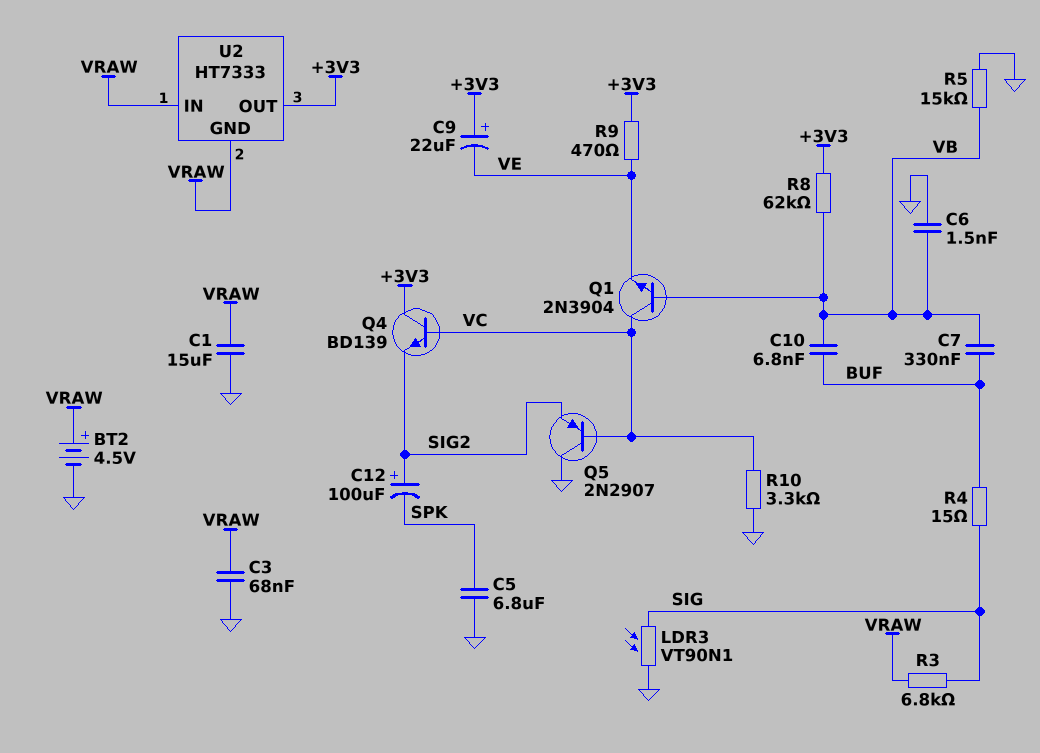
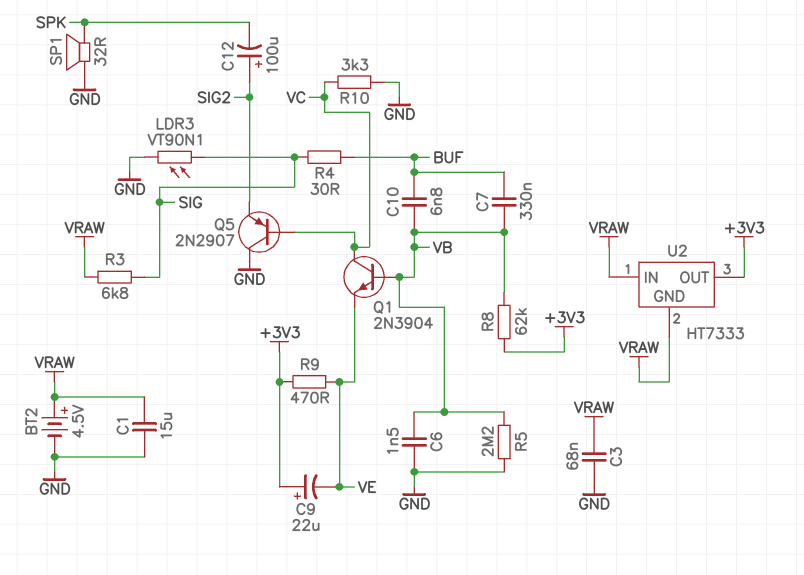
C5: 6.8uF (GND, SPK) -> none
Q4: NPN BD139 (B VC, C +3V3, E SIG2) -> none
R4: 15 (BUF, SIG) -> 30 (BUF, SIG)
R5: 15k (GND, VB) -> 2.2M (GND, VB)
SP1: none -> speaker 32R (GND, SPK)

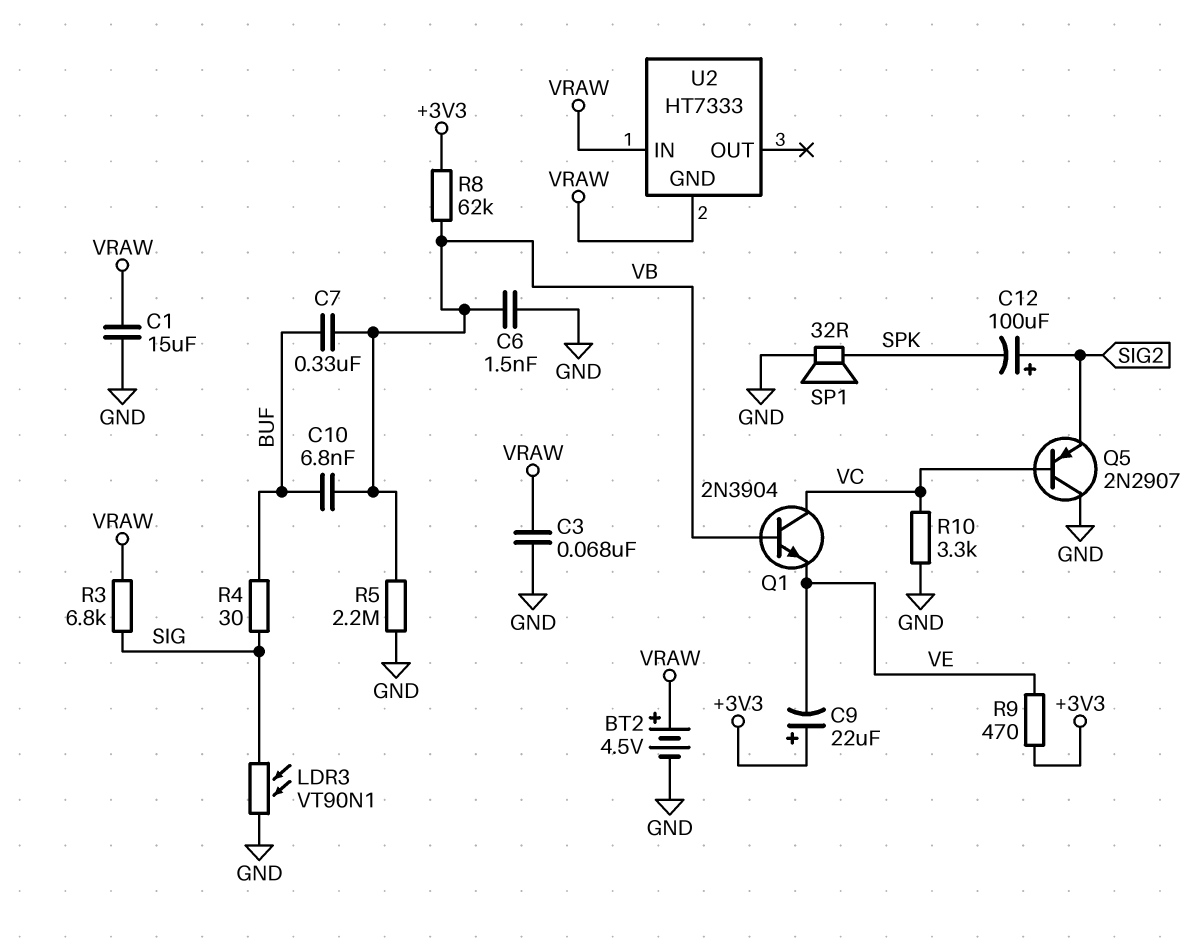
U2 pin OUT: +3V3 -> none

